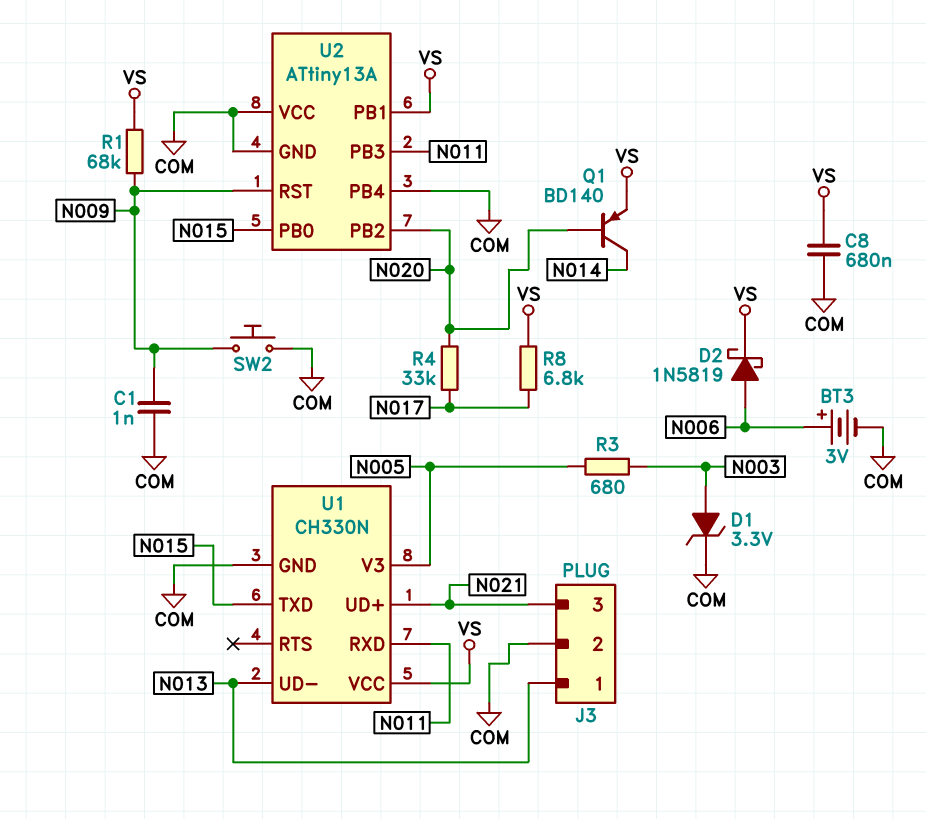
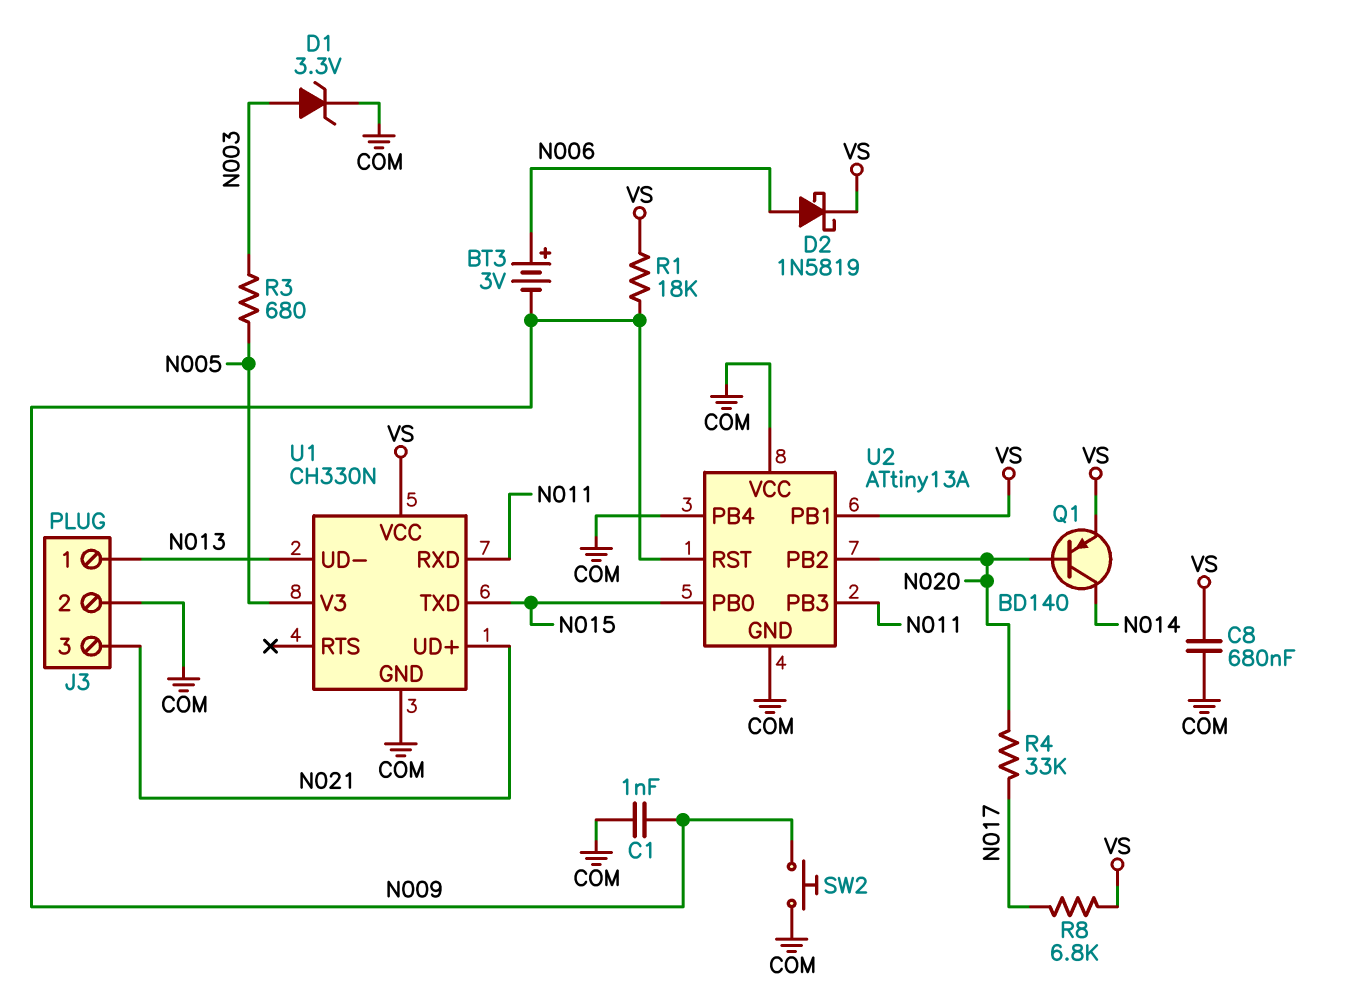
BT3: 3V (plus N006, minus COM) -> 3V (plus N006, minus N009)
R1: 68k (N009, VS) -> 18k (N009, VS)

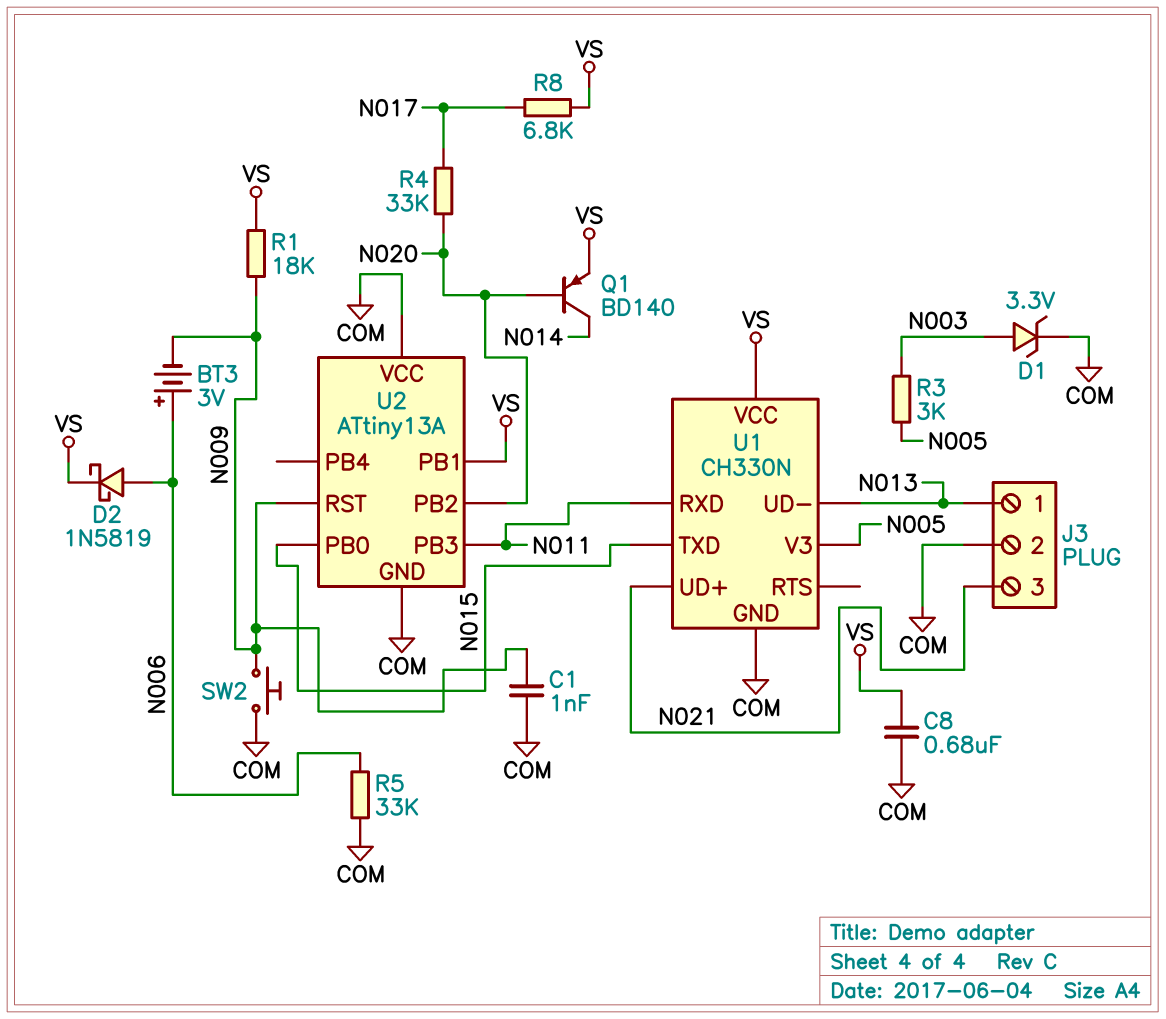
R3: 680 (N003, N005) -> 3k (N003, N005)
R5: none -> 33k (COM, N006)
U2 pin PB4: COM -> none

